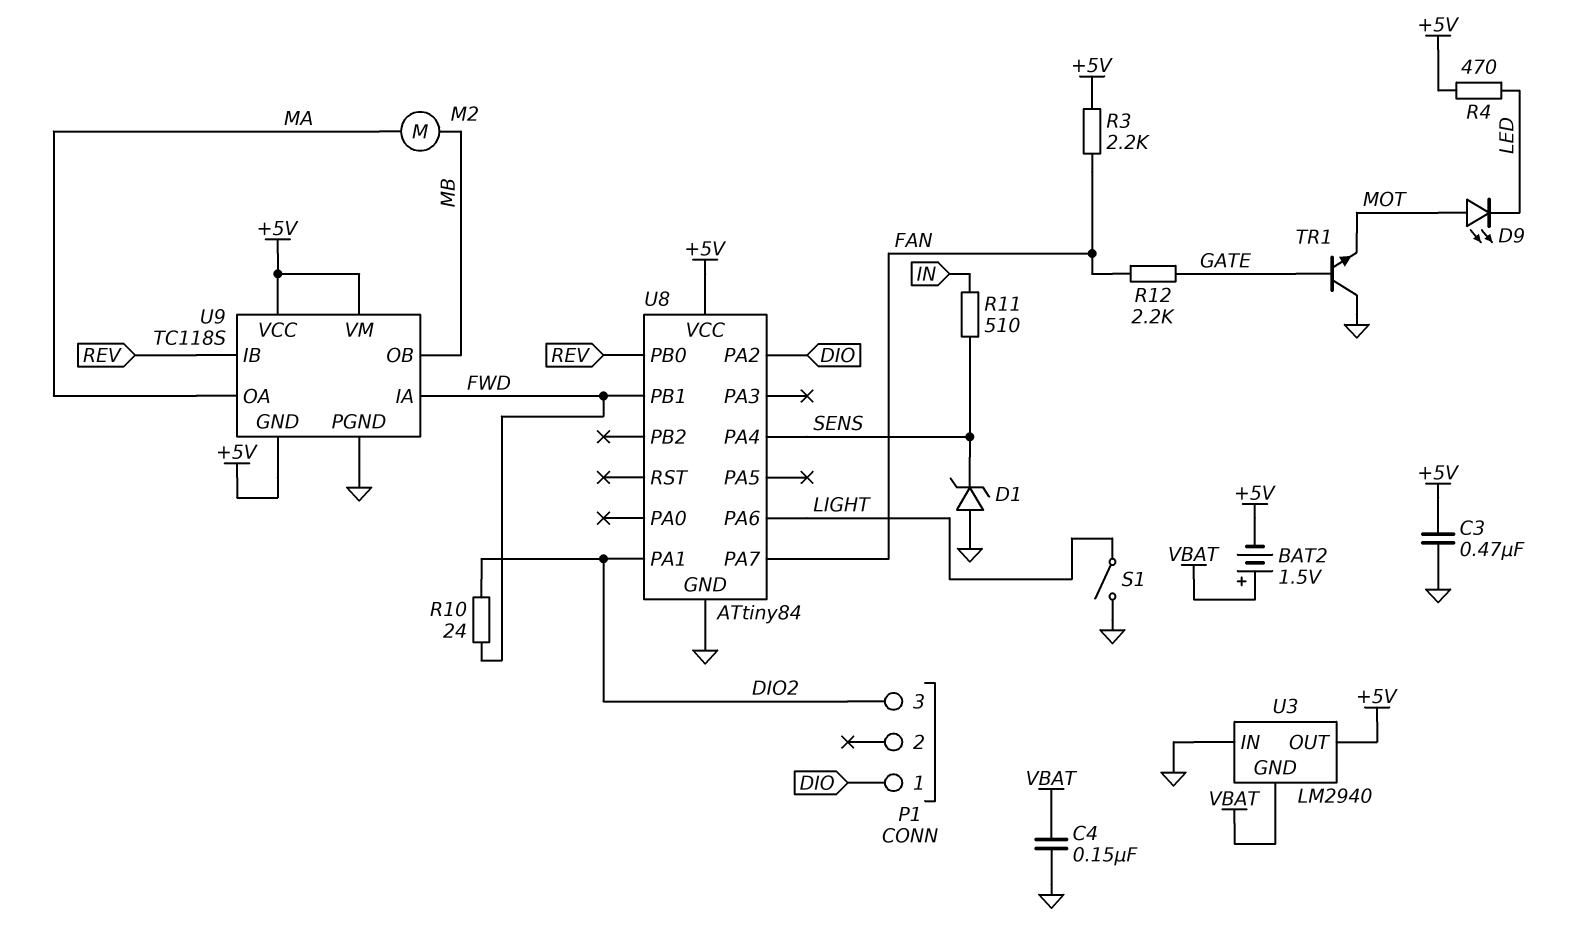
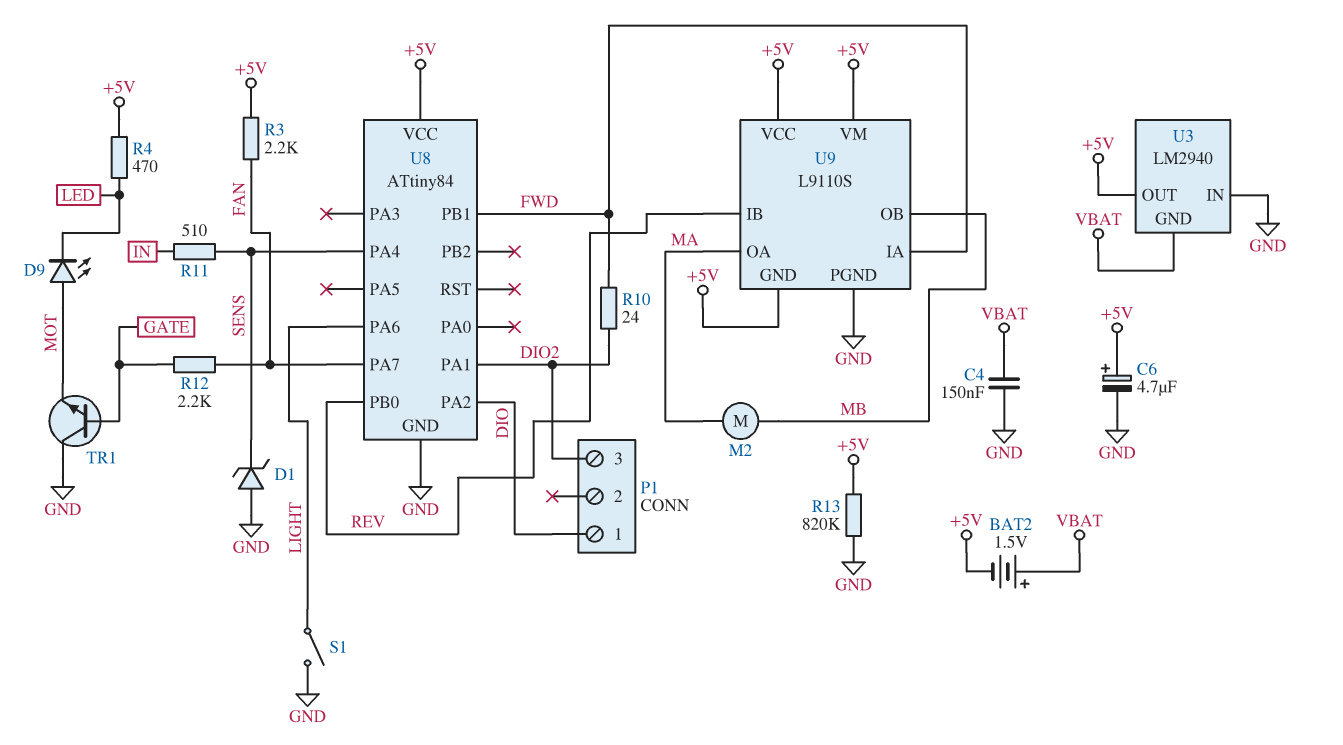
C3: 470nF (+5V, GND) -> none
C6: none -> 4.7uF (plus +5V, minus GND)
R13: none -> 820k (+5V, GND)
U9: TC118S -> L9110S

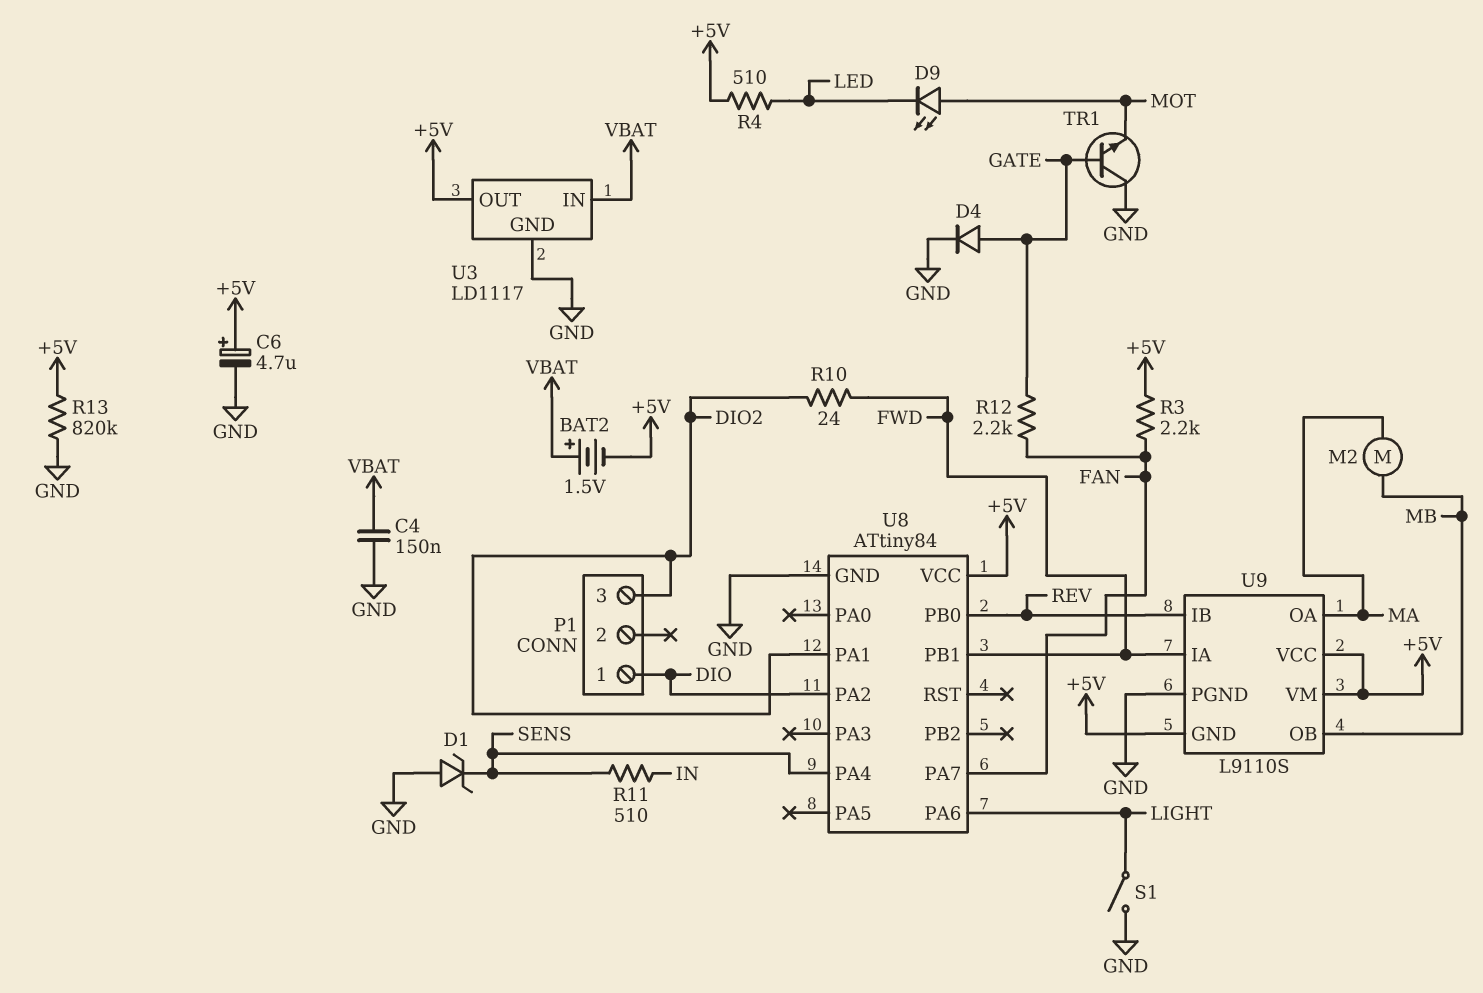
D4: none -> diode (A GATE, K GND)
R4: 470 (+5V, LED) -> 510 (+5V, LED)
U3: LM2940 -> LD1117
U3 pin GND: VBAT -> GND
U3 pin IN: GND -> VBAT

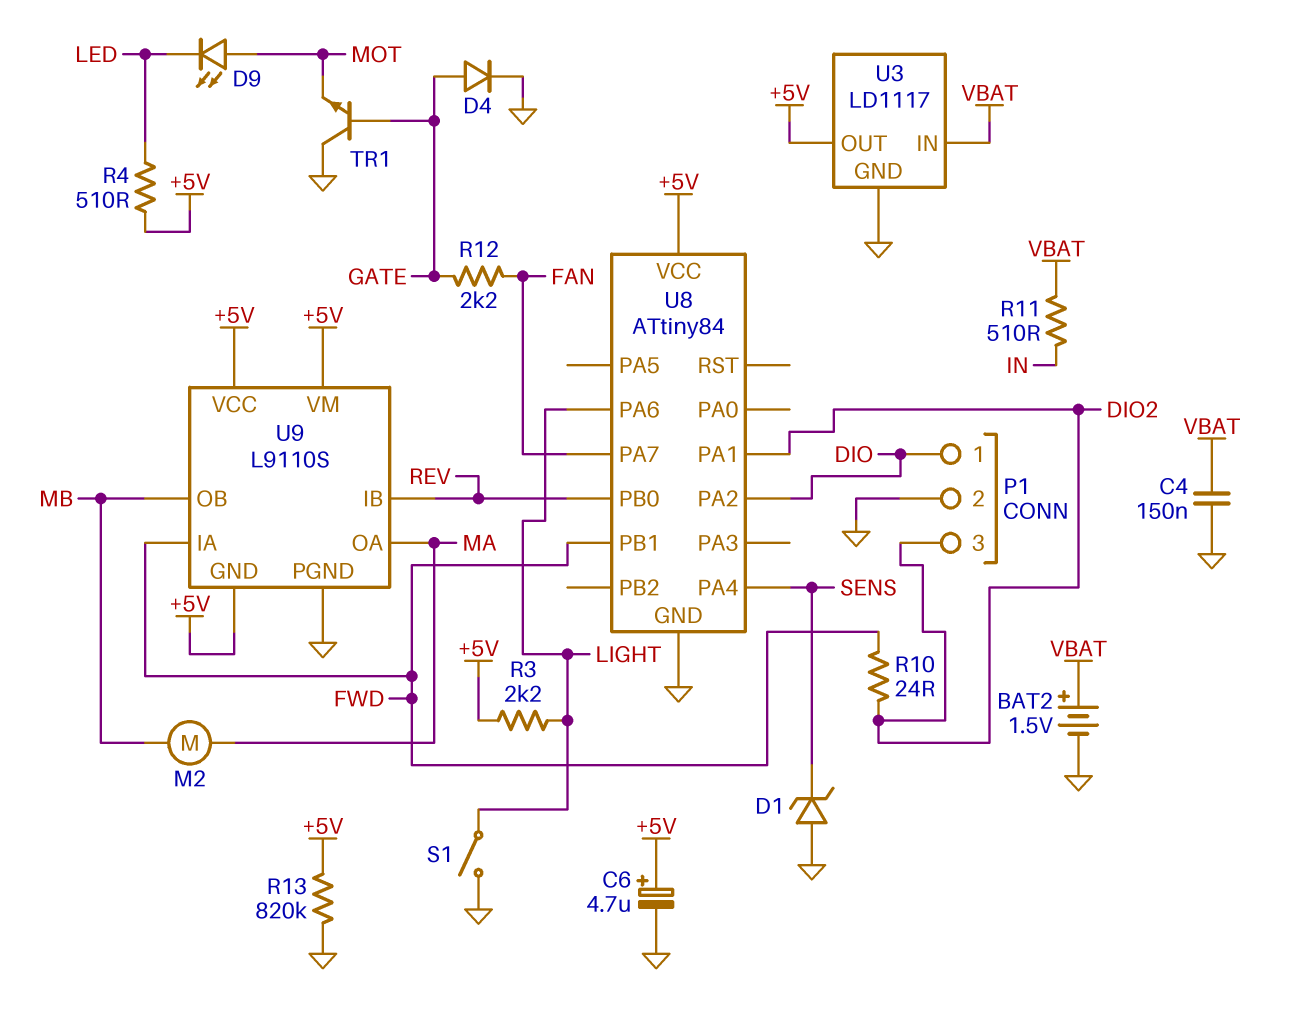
BAT2: 1.5V (plus VBAT, minus +5V) -> 1.5V (plus VBAT, minus GND)
P1 pin 2: none -> GND
R3: 2.2k (+5V, FAN) -> 2.2k (+5V, LIGHT)
R11: 510 (IN, SENS) -> 510 (IN, VBAT)

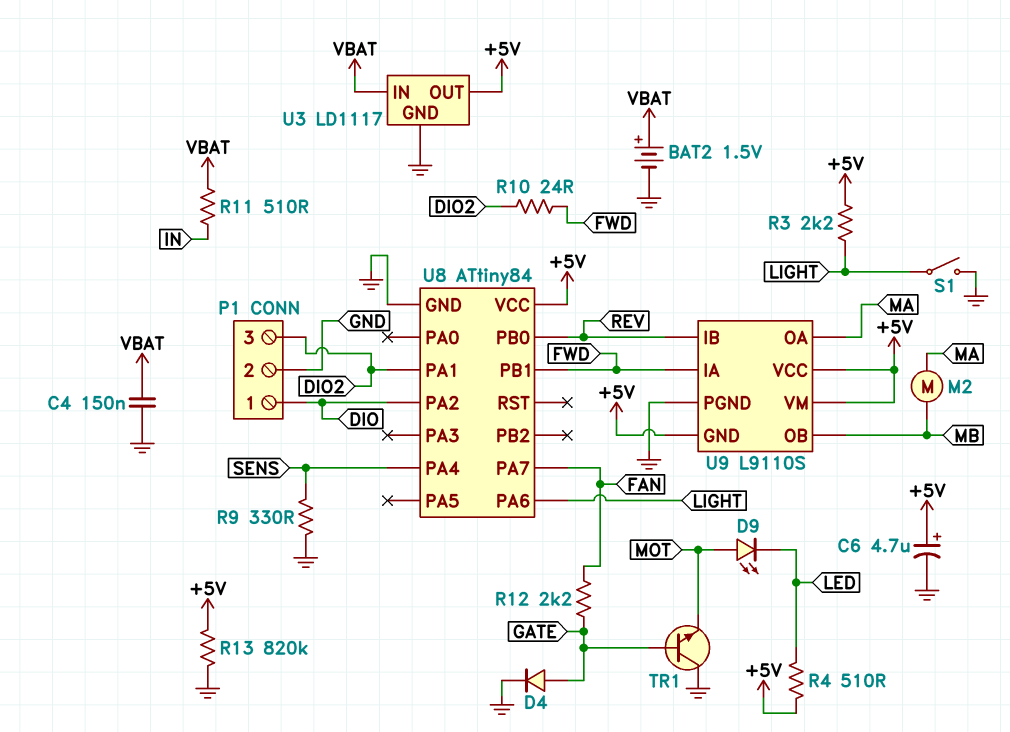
D1: zener (A GND, K SENS) -> none
R9: none -> 330 (GND, SENS)

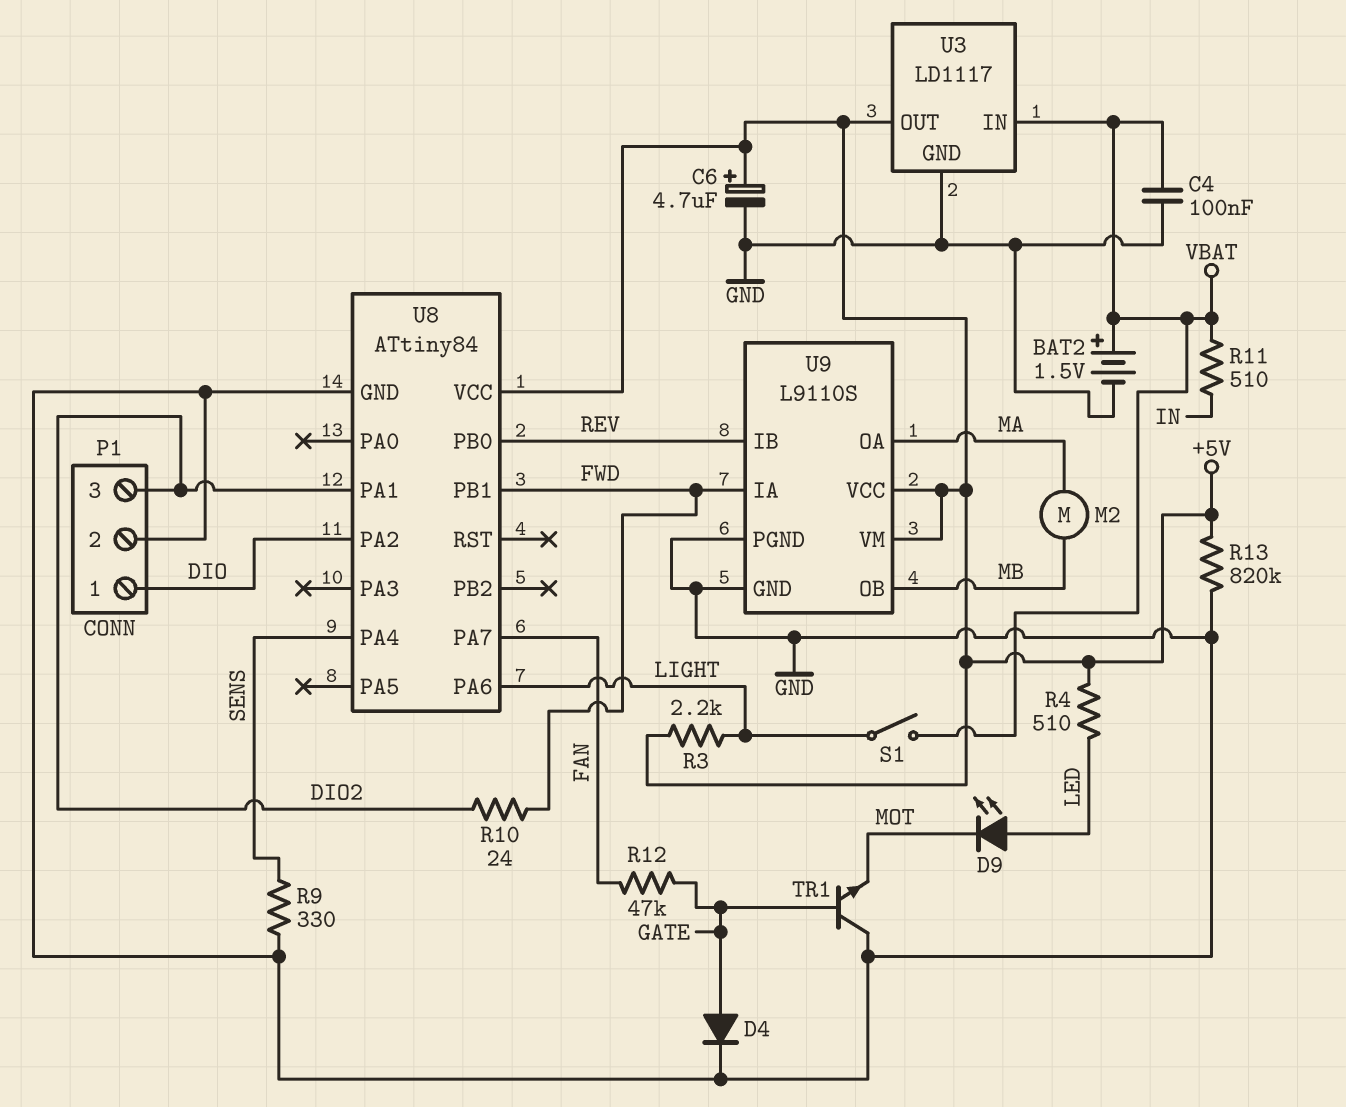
C4: 150nF (GND, VBAT) -> 100nF (GND, VBAT)
D9: LED (A MOT, K LED) -> LED (A LED, K MOT)
R12: 2.2k (FAN, GATE) -> 47k (FAN, GATE)
S1: switch (GND, LIGHT) -> switch (LIGHT, VBAT)
U9 pin GND: +5V -> GND

